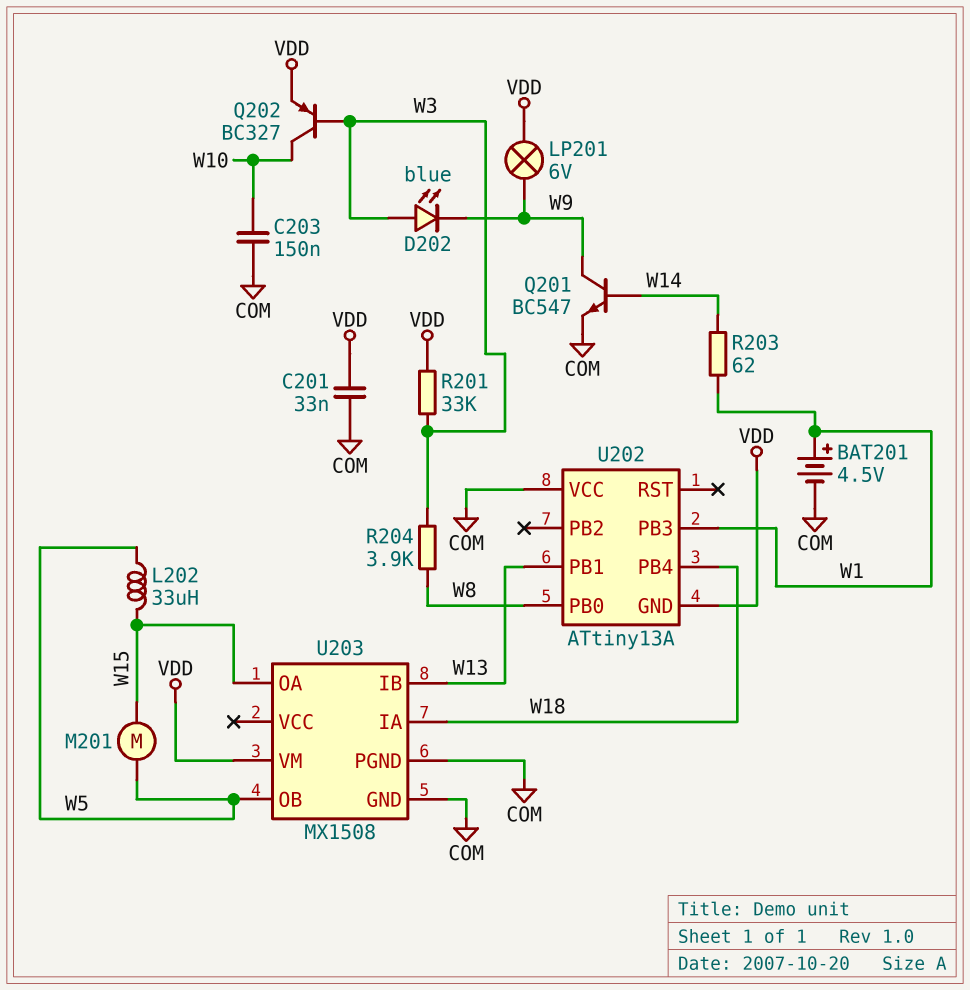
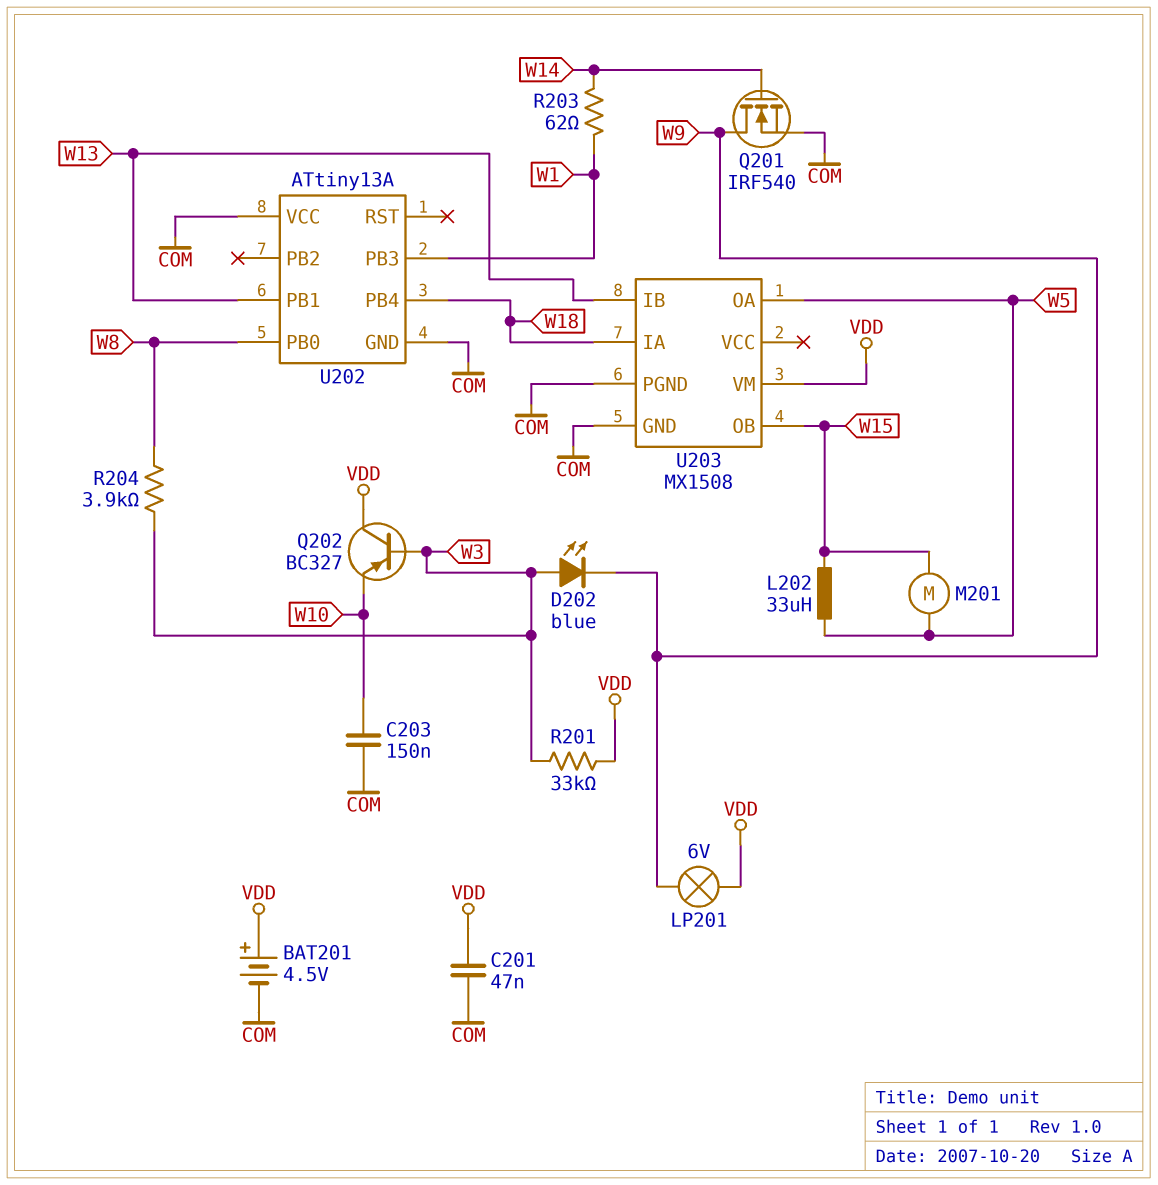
BAT201: 4.5V (plus W1, minus COM) -> 4.5V (plus VDD, minus COM)
C201: 33nF (COM, VDD) -> 47nF (COM, VDD)
Q201: NPN BC547 (B W14, C W9, E COM) -> NMOS IRF540 (G W14, D W9, S COM)
Q202: PNP BC327 (B W3, C W10, E VDD) -> PNP BC327 (B W3, C VDD, E W10)
U202 pin GND: VDD -> COM
U203 pin OA: W15 -> W5
U203 pin OB: W5 -> W15

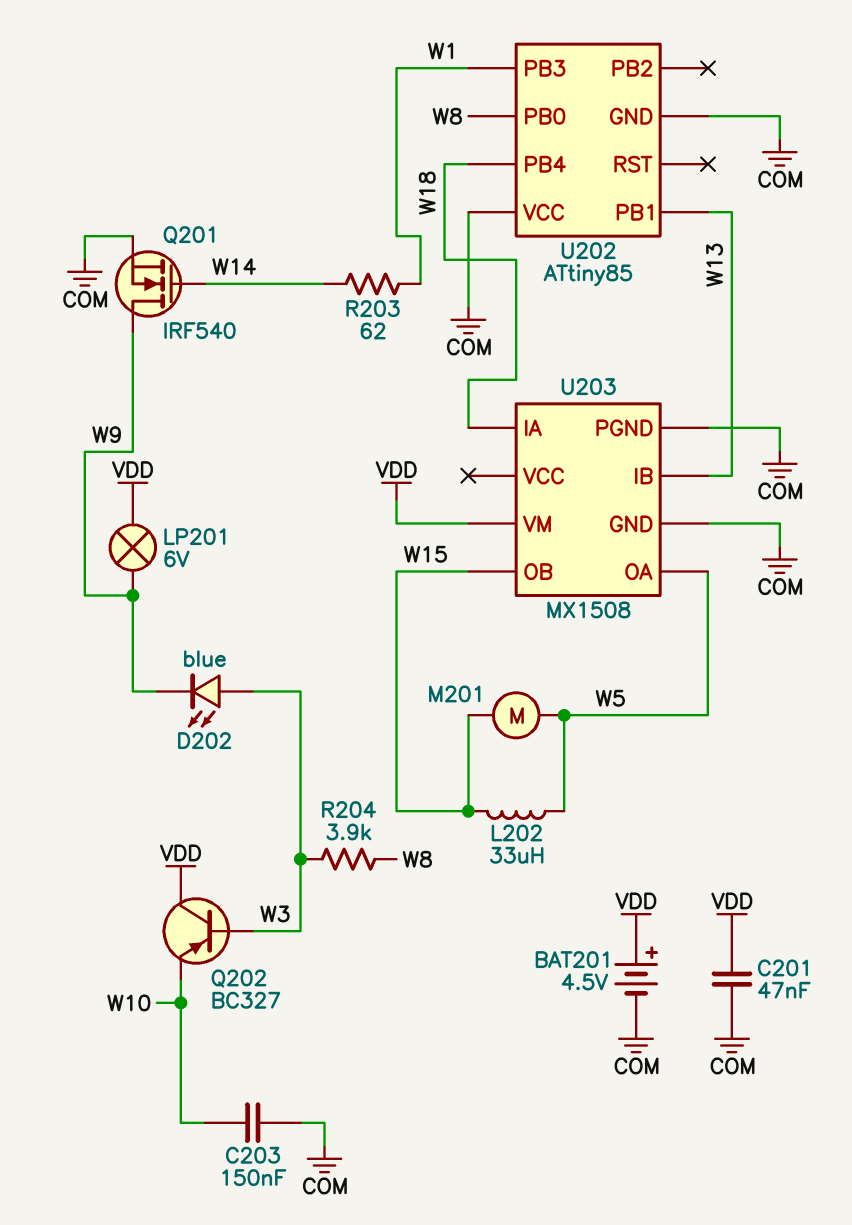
R201: 33k (VDD, W3) -> none
U202: ATtiny13A -> ATtiny85

